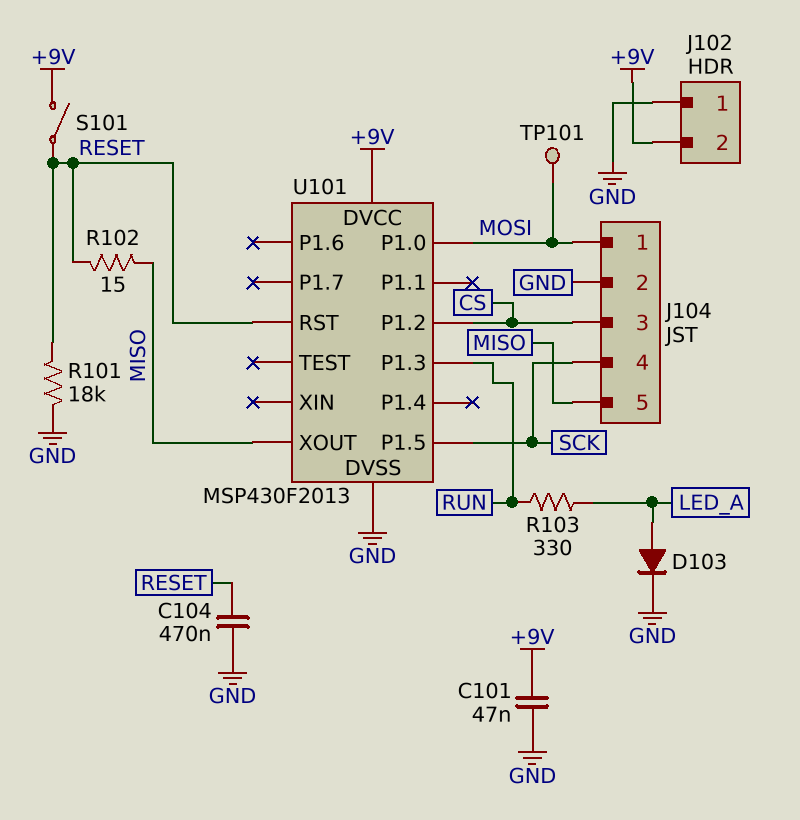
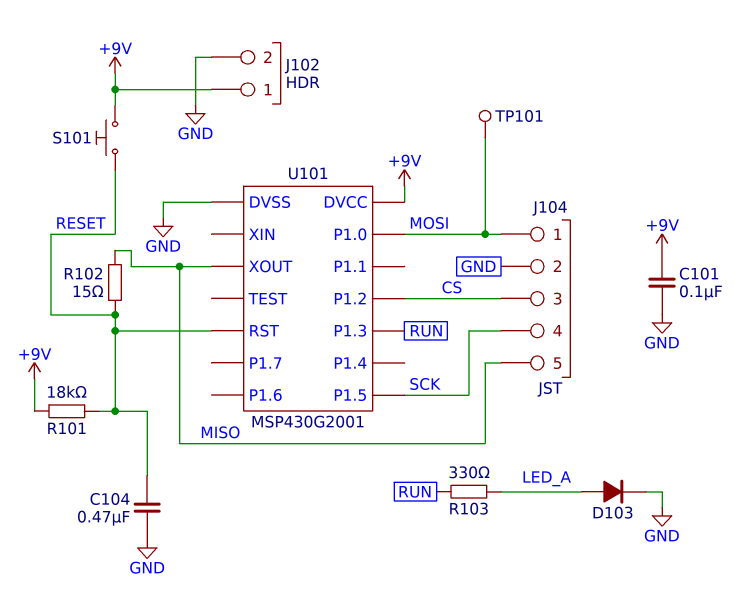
C101: 47nF (+9V, GND) -> 100nF (+9V, GND)
J102 pin 1: GND -> +9V
J102 pin 2: +9V -> GND
R101: 18k (GND, RESET) -> 18k (+9V, RESET)
S101: switch (+9V, RESET) -> button (+9V, RESET)
U101: MSP430F2013 -> MSP430G2001

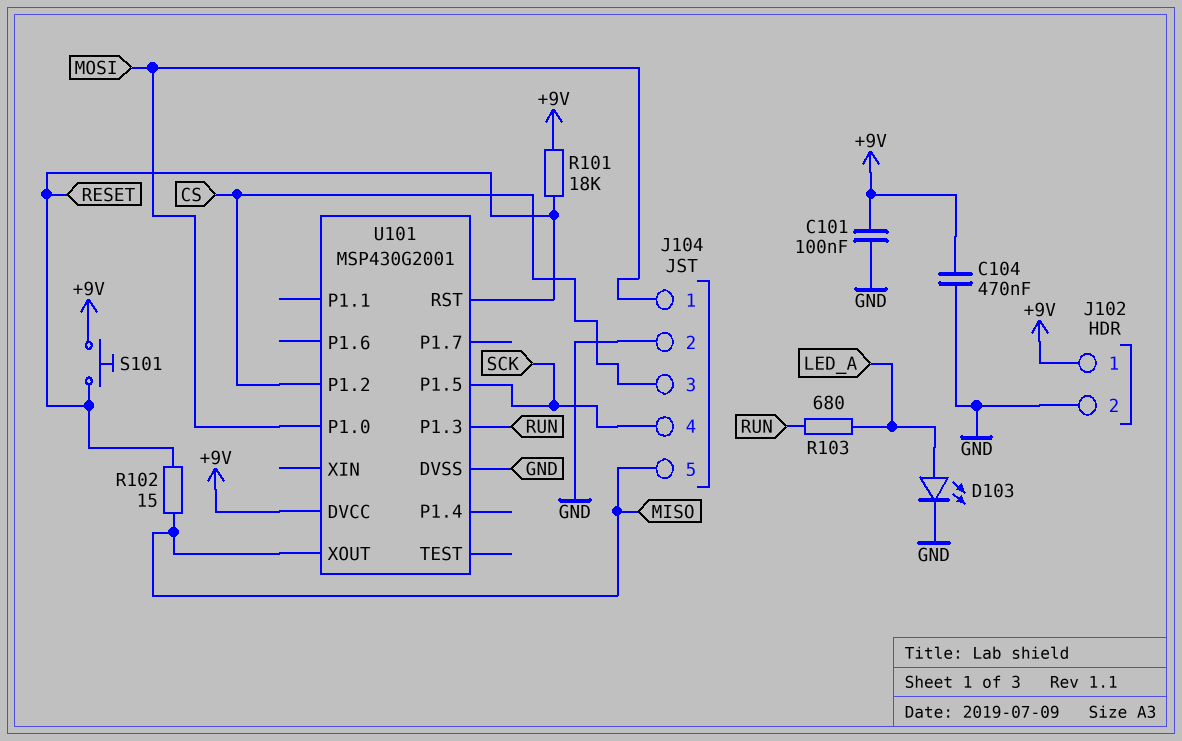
C104: 470nF (GND, RESET) -> 470nF (+9V, GND)
D103: diode (A LED_A, K GND) -> LED (A LED_A, K GND)
R103: 330 (LED_A, RUN) -> 680 (LED_A, RUN)
TP101: test point (MOSI) -> none

